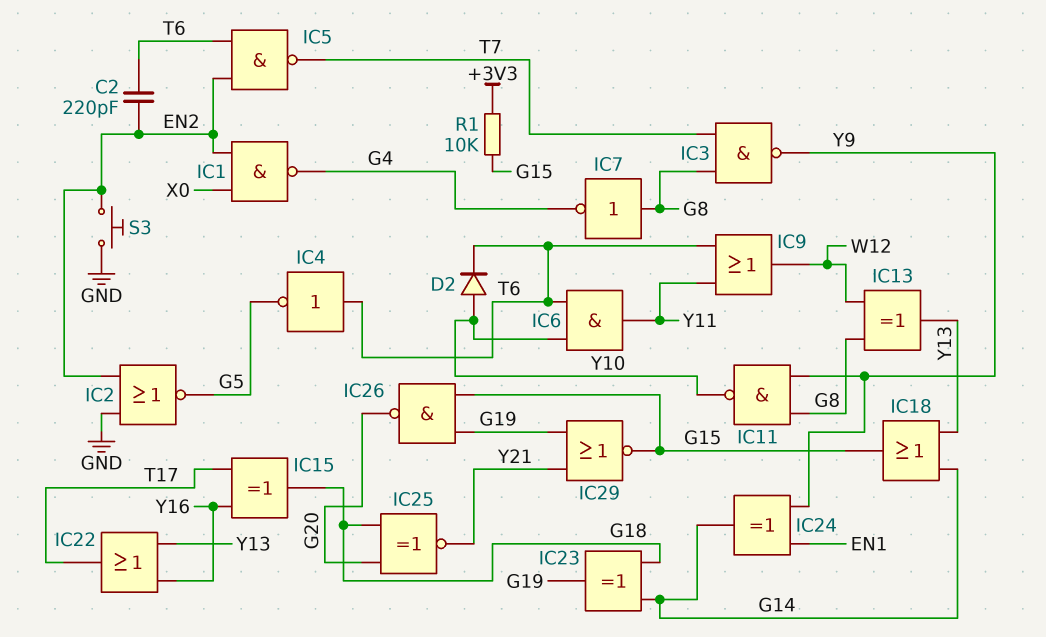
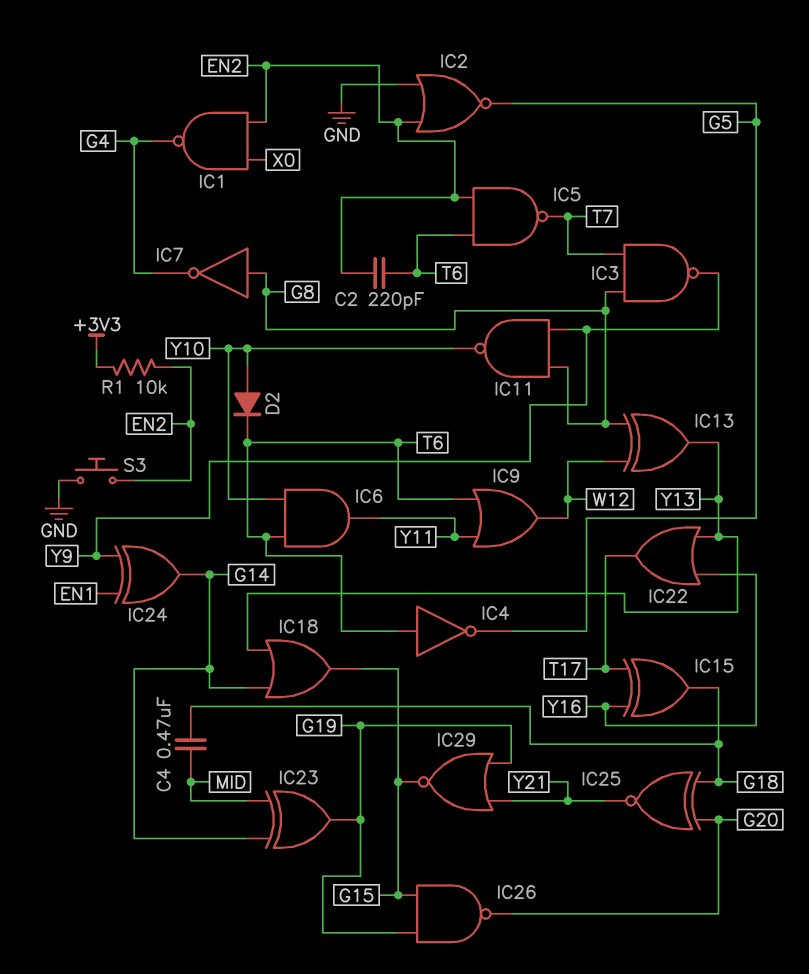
C4: none -> 470nF (G18, MID)
IC23: XOR (in G14, in G18, out G19) -> XOR (in G14, in MID, out G19)
R1: 10k (+3V3, G15) -> 10k (+3V3, EN2)

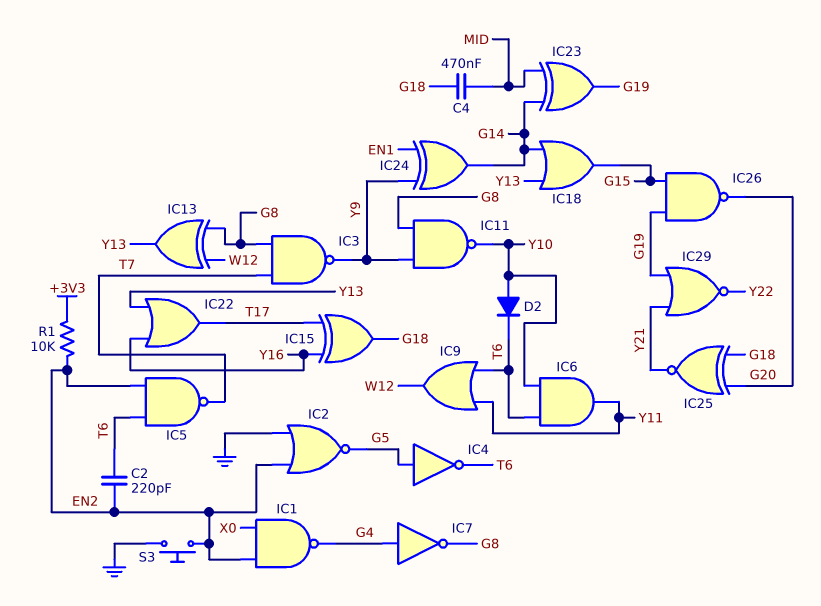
IC4: NOT (in T6, out G5) -> NOT (in G5, out T6)
IC7: NOT (in G8, out G4) -> NOT (in G4, out G8)
IC29: NOR (in G19, in Y21, out G15) -> NOR (in G19, in Y21, out Y22)

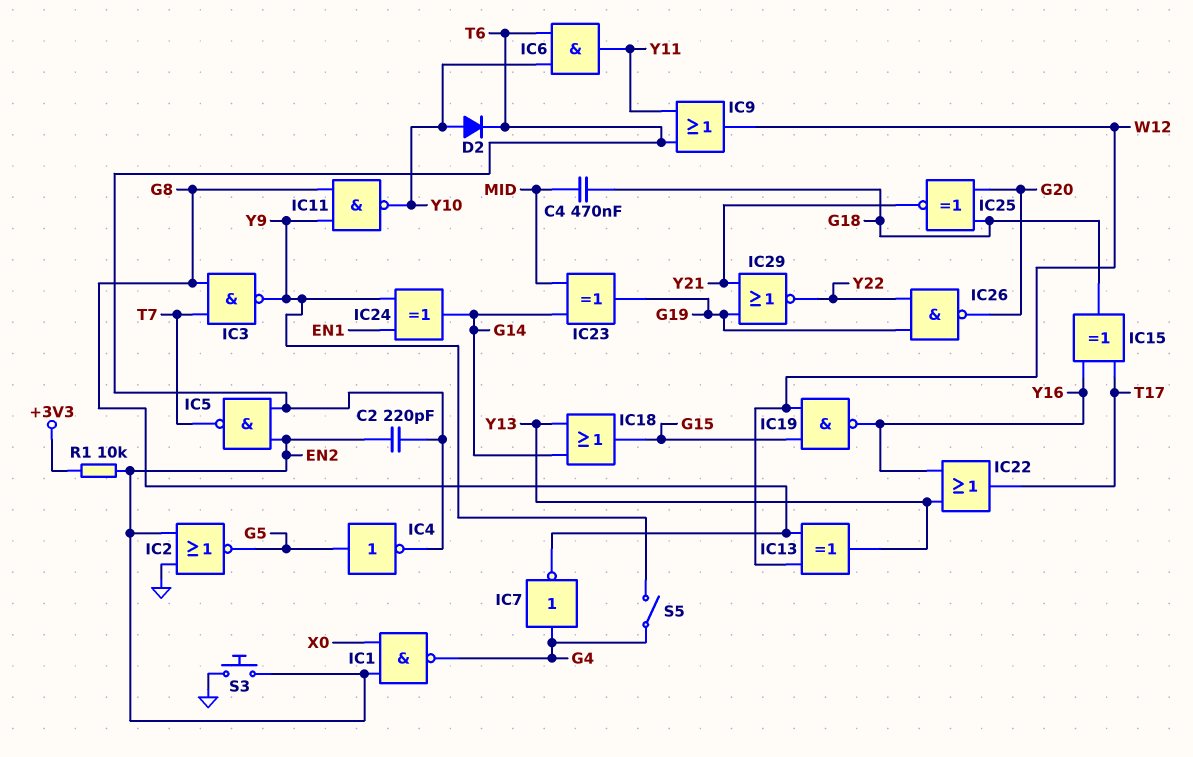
IC19: none -> NAND (in G15, in W12, out Y16)
IC26: NAND (in G15, in G19, out G20) -> NAND (in G19, in Y22, out G20)
S5: none -> switch (G4, Y9)

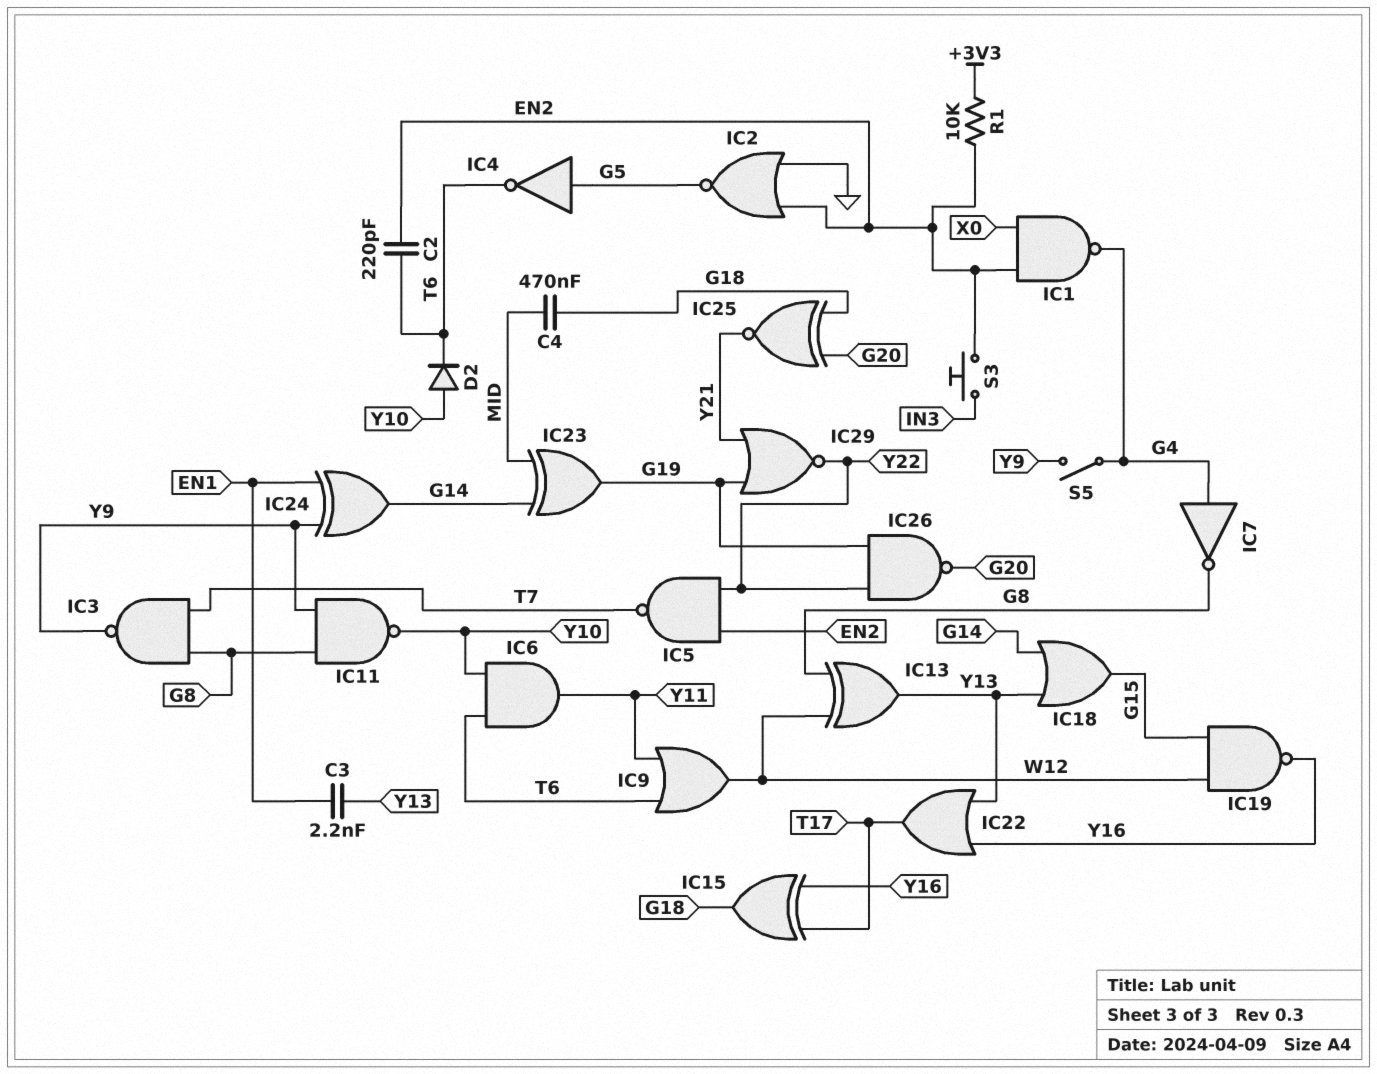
C3: none -> 2.2nF (EN1, Y13)
IC5: NAND (in EN2, in T6, out T7) -> NAND (in EN2, in Y22, out T7)
S3: button (EN2, GND) -> button (EN2, IN3)

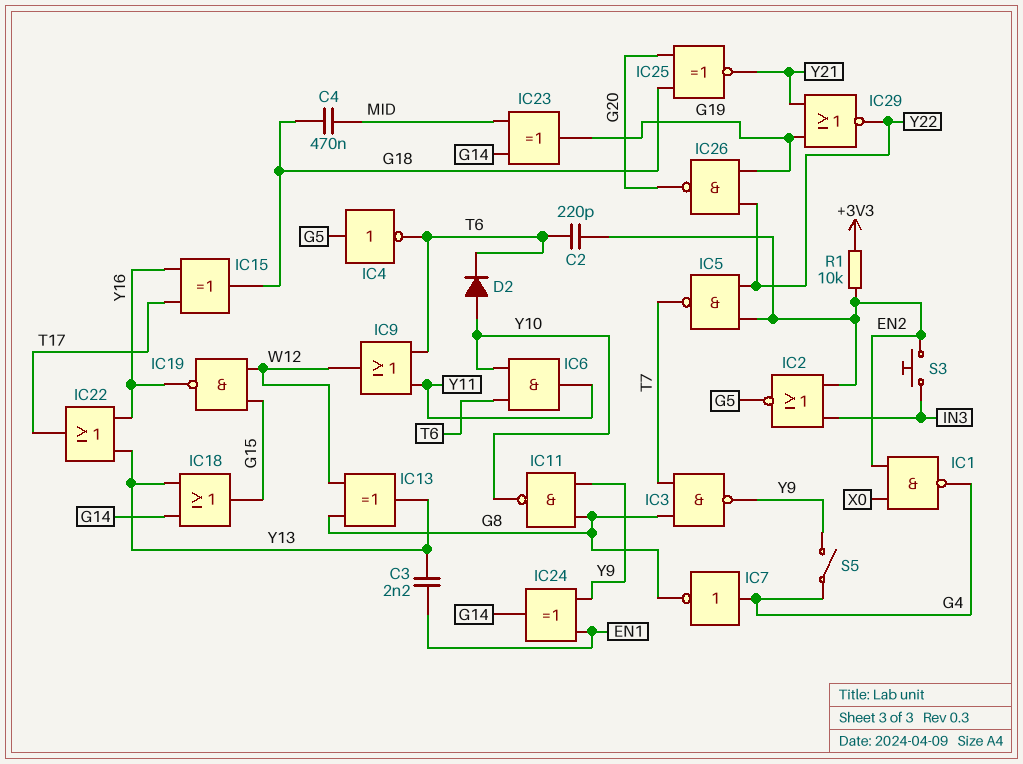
IC2: NOR (in EN2, in GND, out G5) -> NOR (in EN2, in IN3, out G5)

